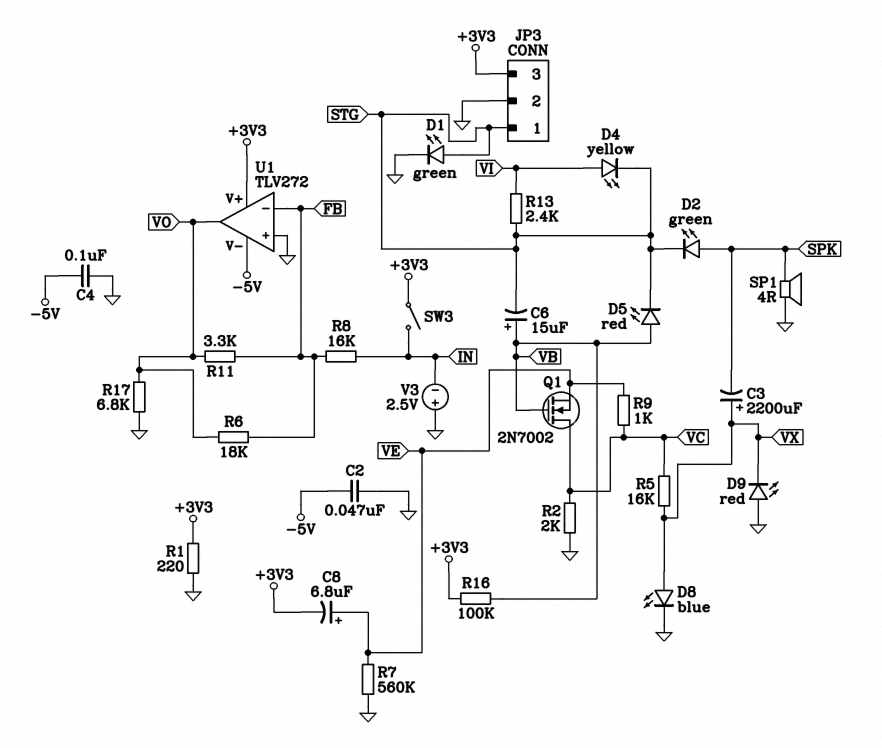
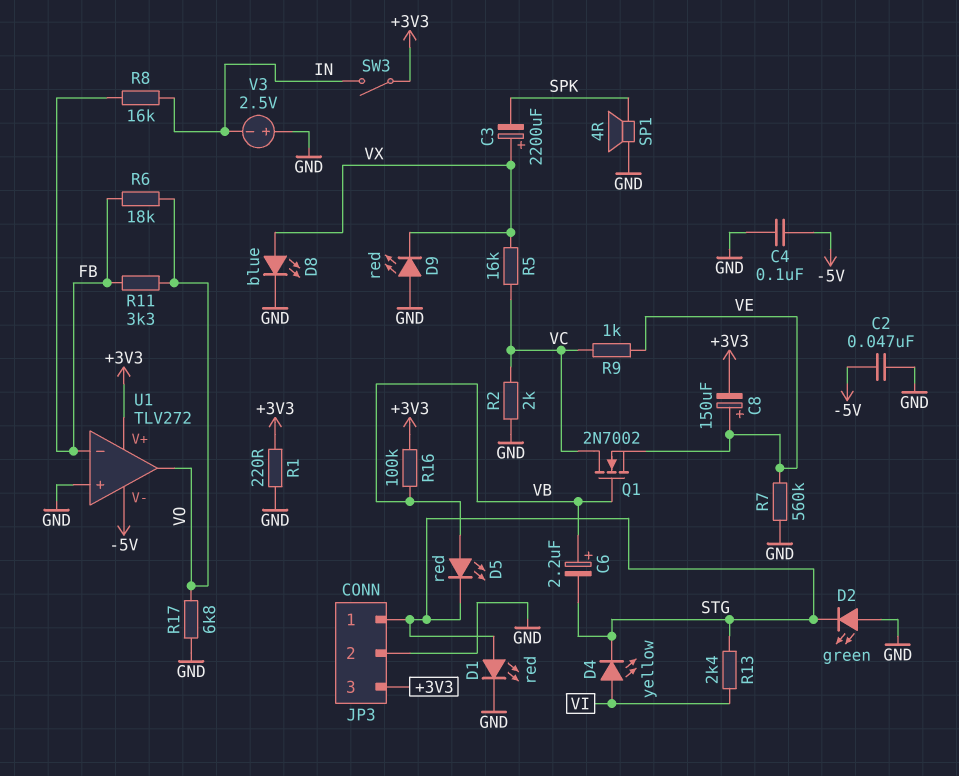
C6: 15uF (plus VB, minus STG) -> 2.2uF (plus VB, minus STG)
C8: 6.8uF (plus VE, minus +3V3) -> 150uF (plus VE, minus +3V3)
D1: LED green (A STG, K GND) -> LED red (A STG, K GND)
D2: LED green (A SPK, K STG) -> LED green (A GND, K STG)

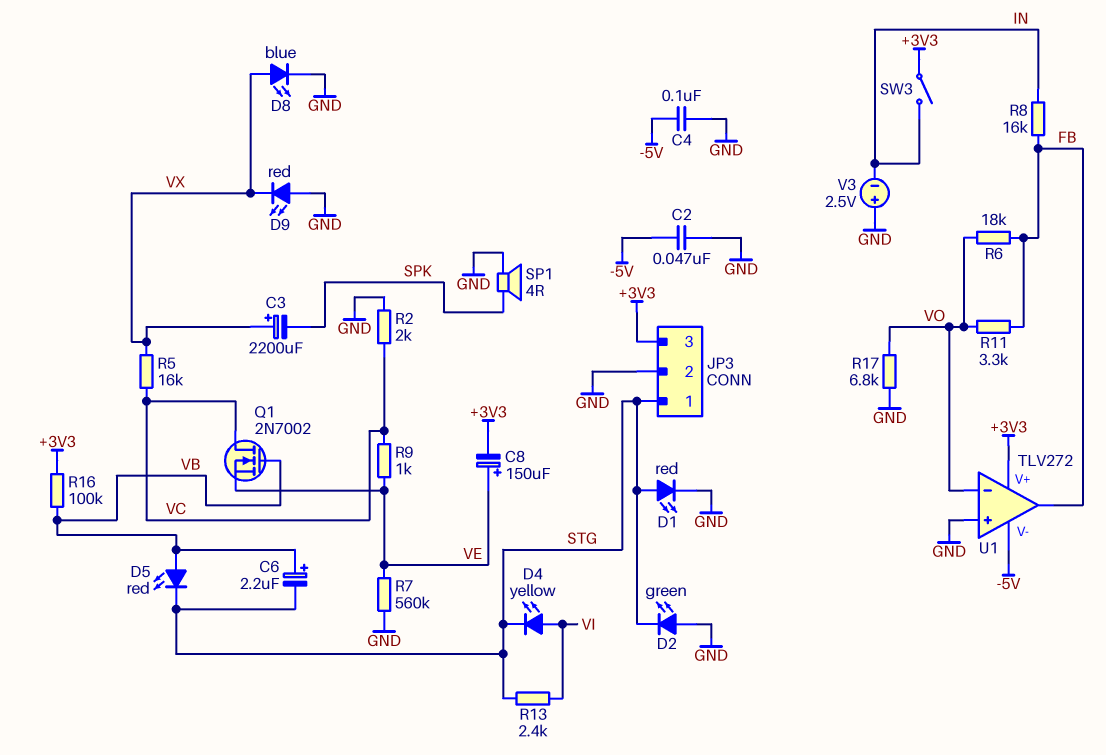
R1: 220 (+3V3, GND) -> none
U1 pin in-: FB -> VO
U1 pin out: VO -> FB

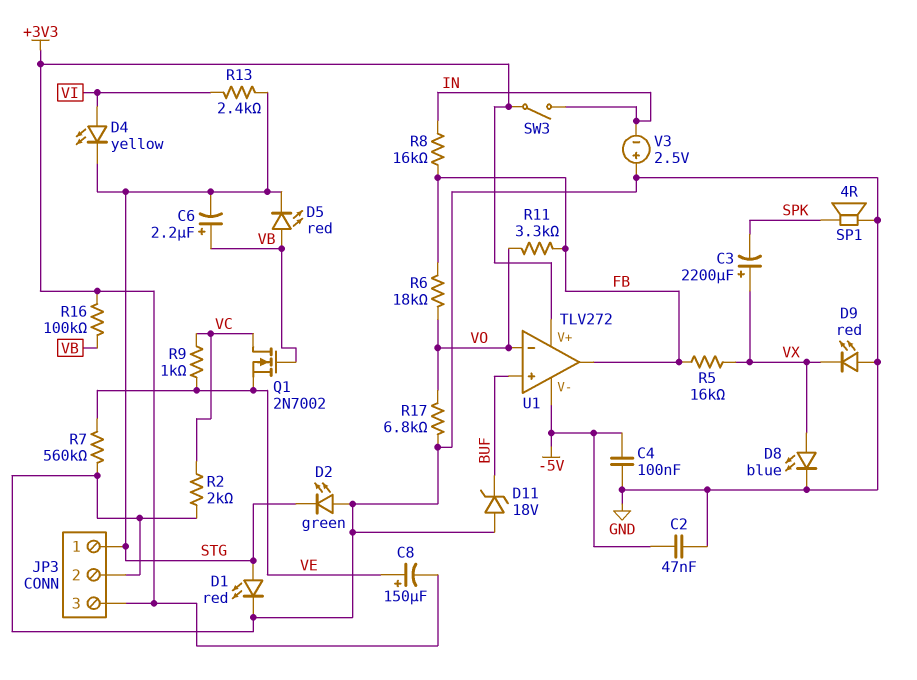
D11: none -> zener 18V (A GND, K BUF)
R5: 16k (VC, VX) -> 16k (FB, VX)
U1 pin in+: GND -> BUF

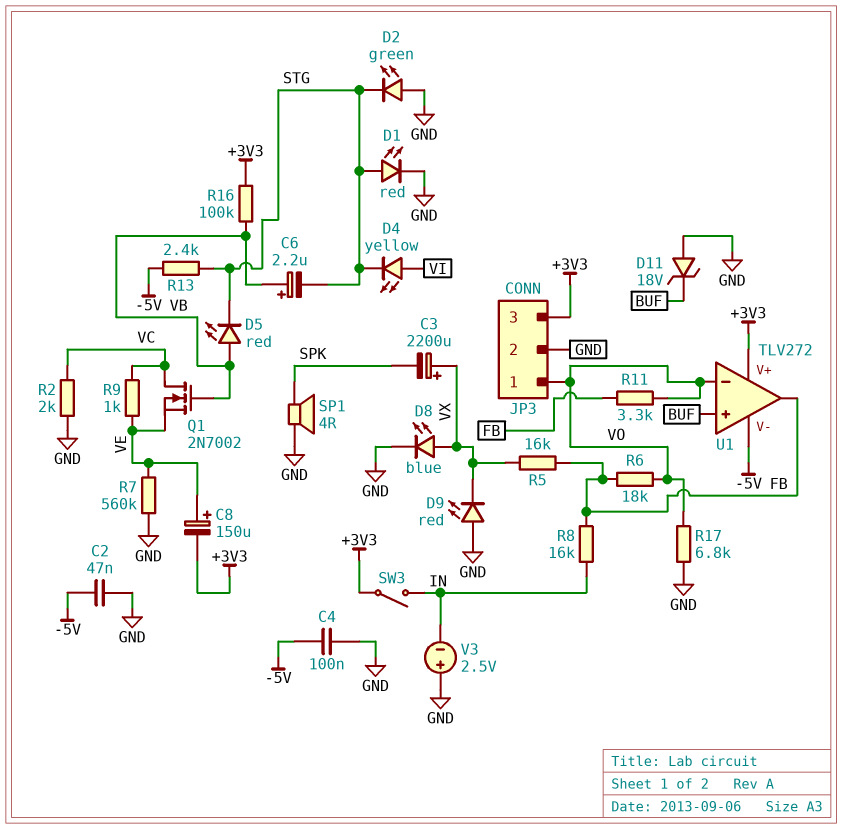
JP3 pin 1: STG -> VO
R13: 2.4k (STG, VI) -> 2.4k (-5V, STG)

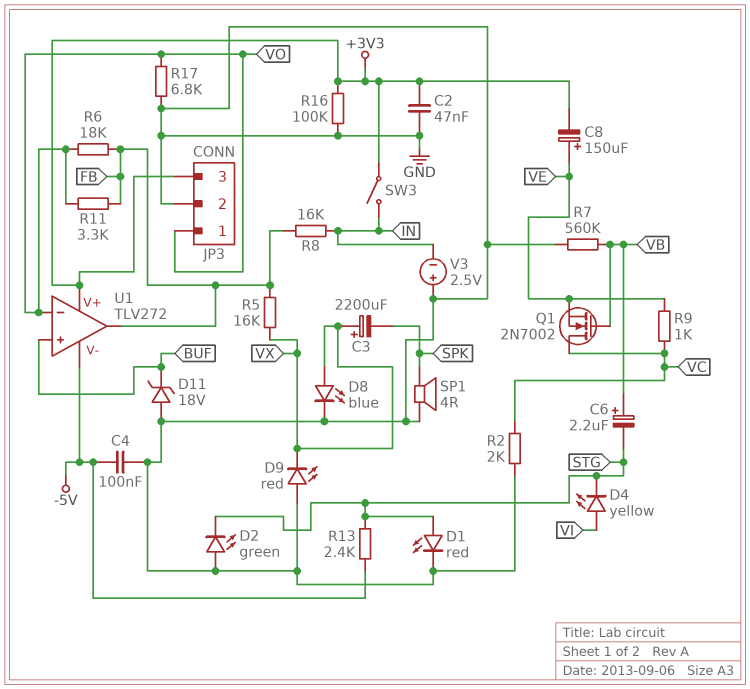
C2: 47nF (-5V, GND) -> 47nF (+3V3, GND)
D5: LED red (A VB, K STG) -> none
R7: 560k (GND, VE) -> 560k (GND, VB)
R16: 100k (+3V3, VB) -> 100k (+3V3, GND)

